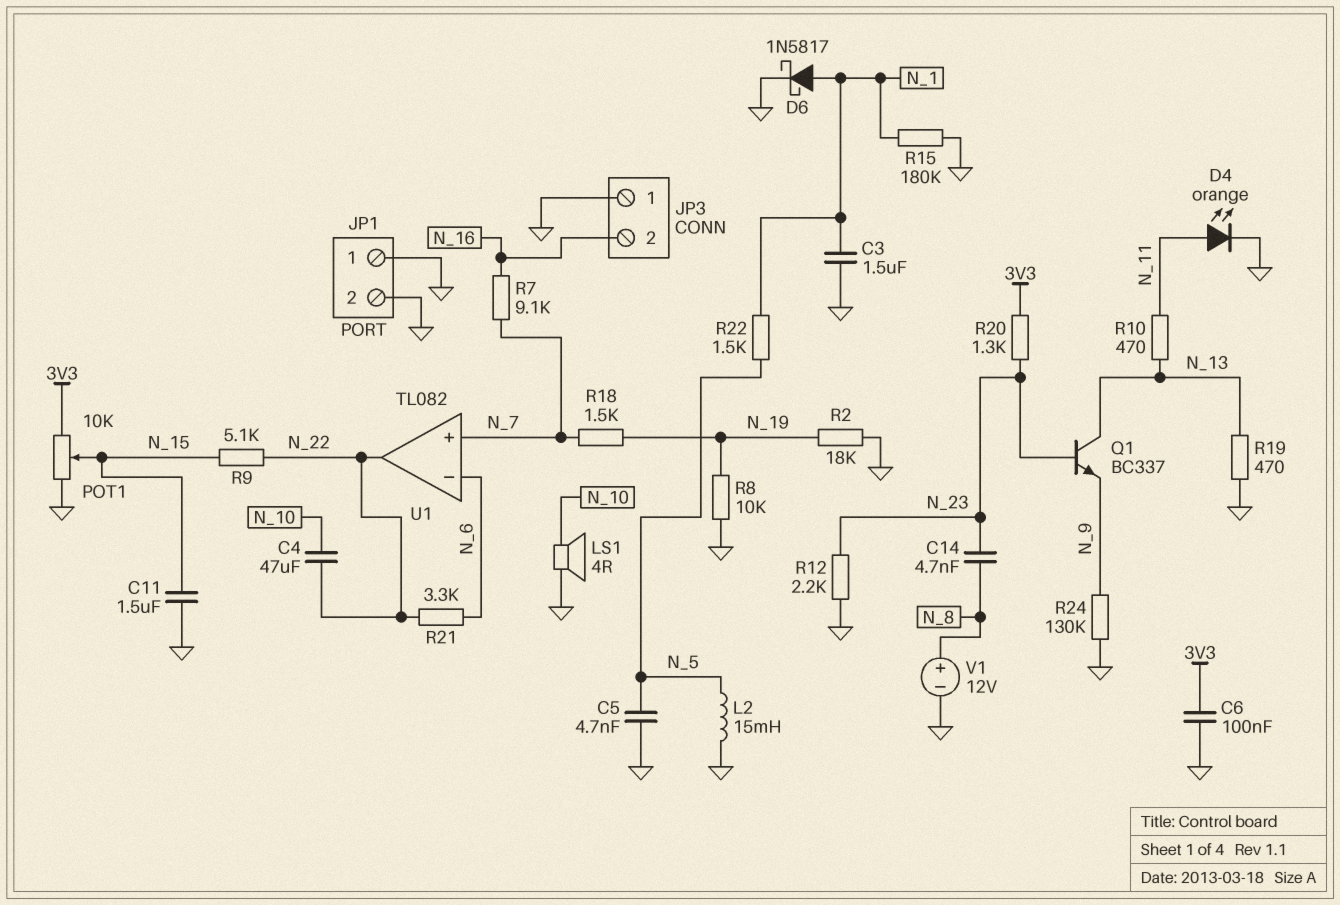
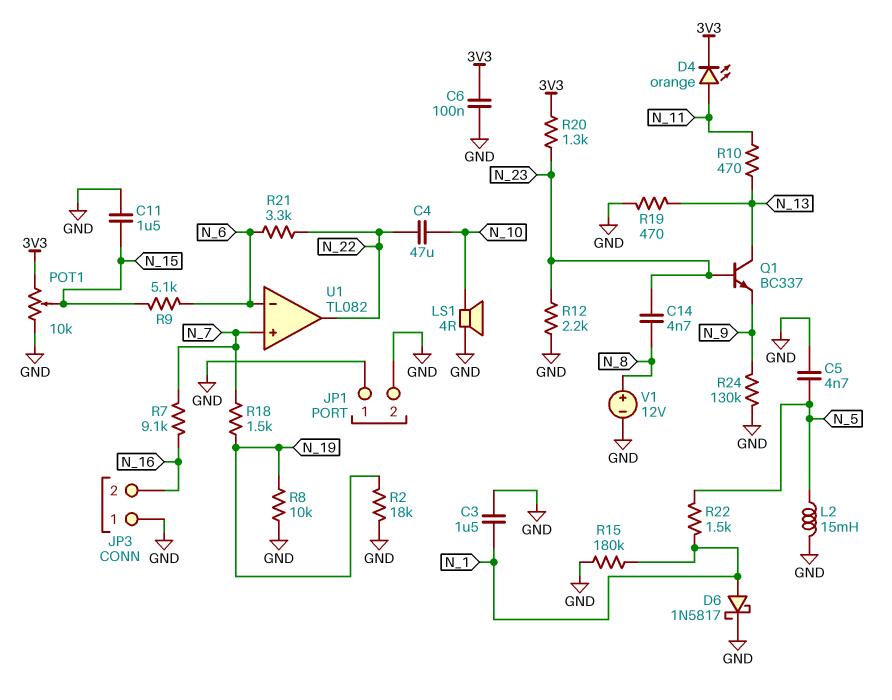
D4: LED orange (A N_11, K GND) -> LED orange (A N_11, K 3V3)
R9: 5.1k (N_15, N_22) -> 5.1k (N_6, N_15)

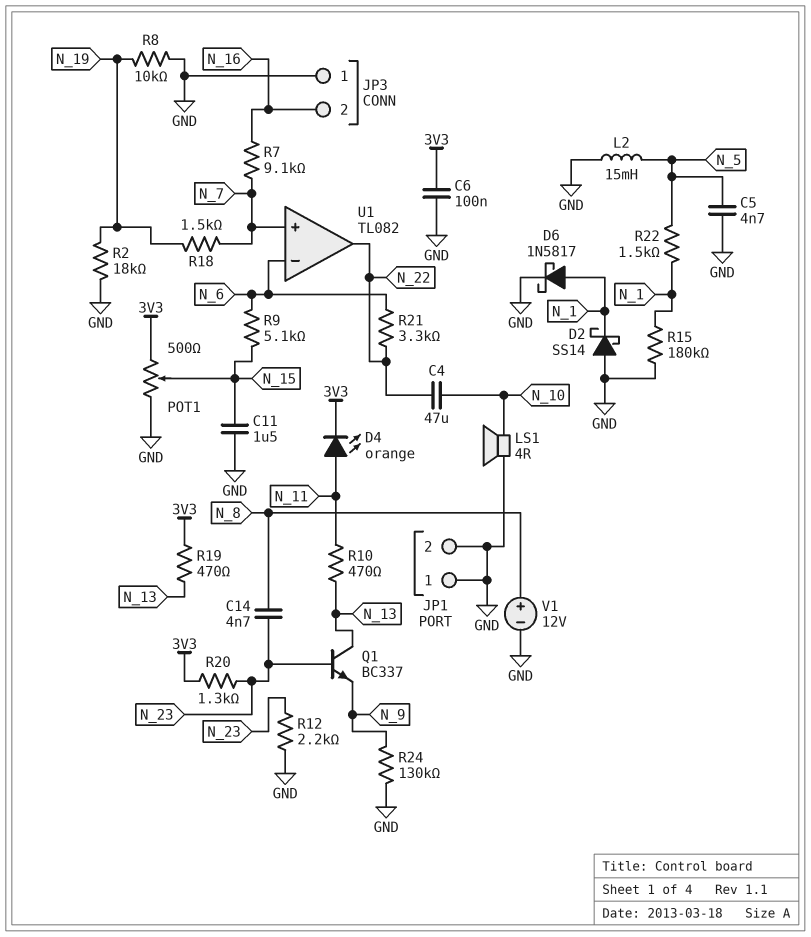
C3: 1.5uF (GND, N_1) -> none
D2: none -> schottky SS14 (A GND, K N_1)
POT1: 10k (3V3, GND, wiper N_15) -> 500 (3V3, GND, wiper N_15)
R19: 470 (GND, N_13) -> 470 (3V3, N_13)

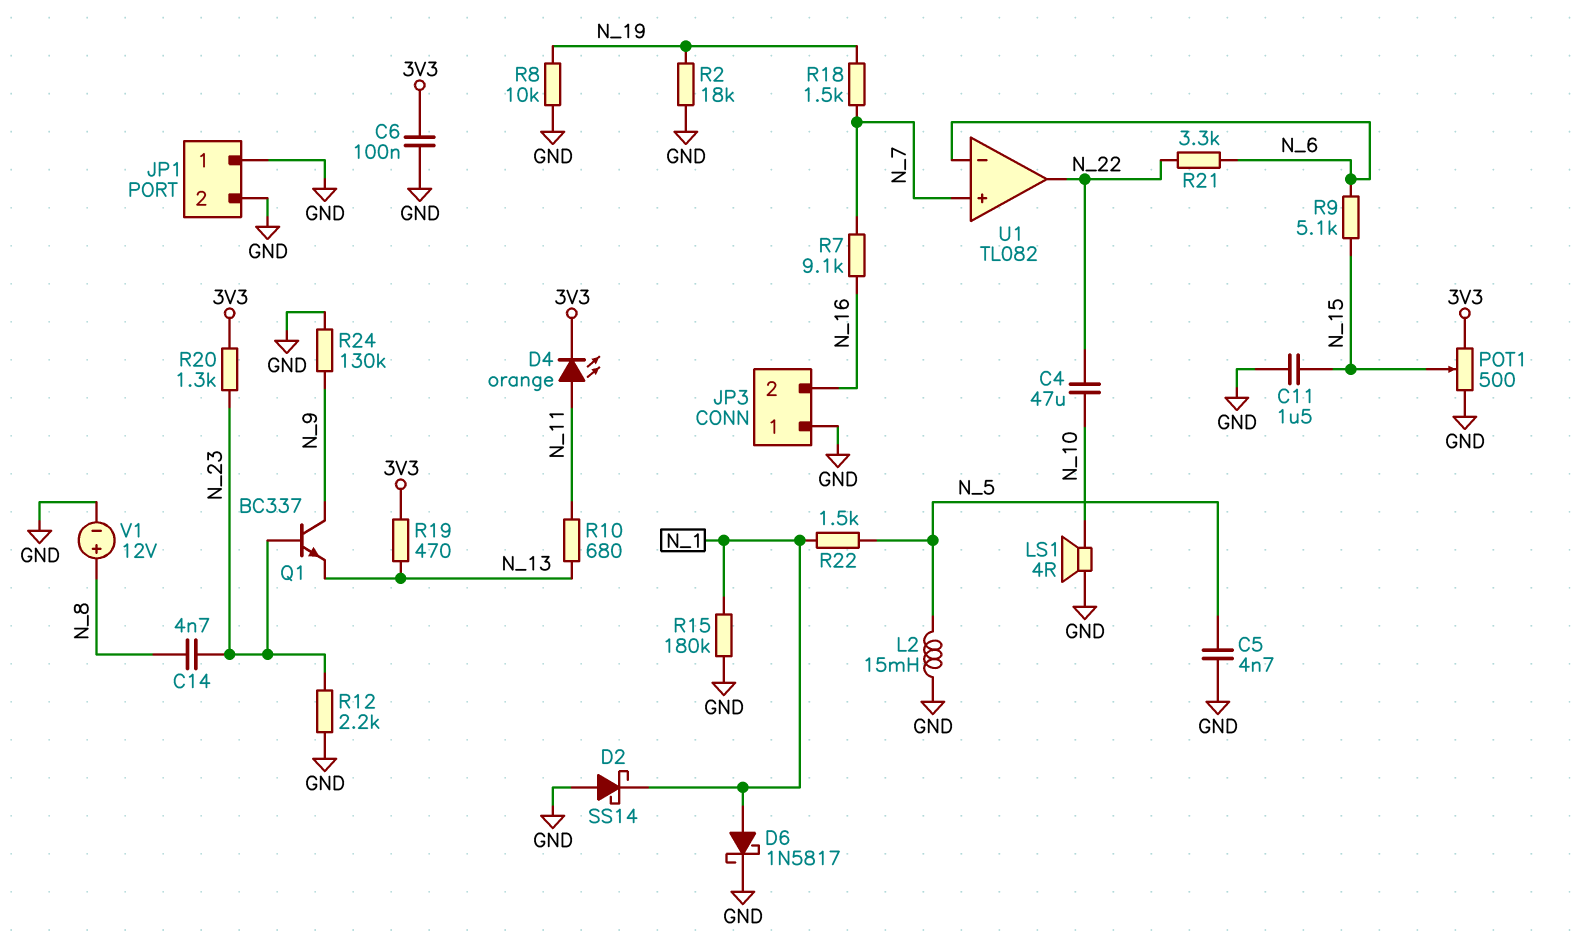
Q1: NPN BC337 (B N_23, C N_13, E N_9) -> NPN BC337 (B N_23, C N_9, E N_13)
R10: 470 (N_11, N_13) -> 680 (N_11, N_13)

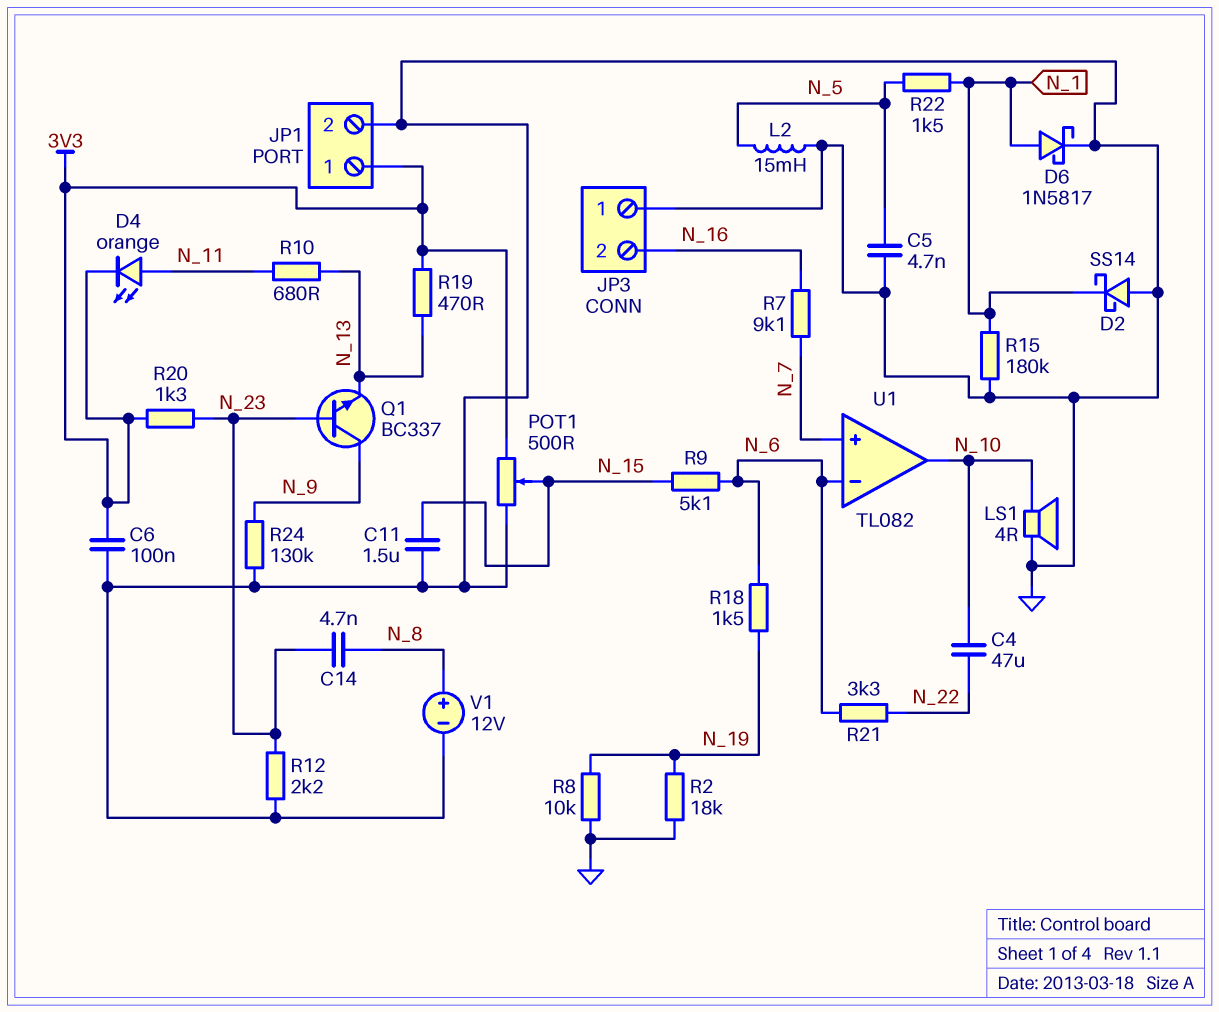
JP1 pin 1: GND -> 3V3
R18: 1.5k (N_7, N_19) -> 1.5k (N_6, N_19)
U1 pin out: N_22 -> N_10

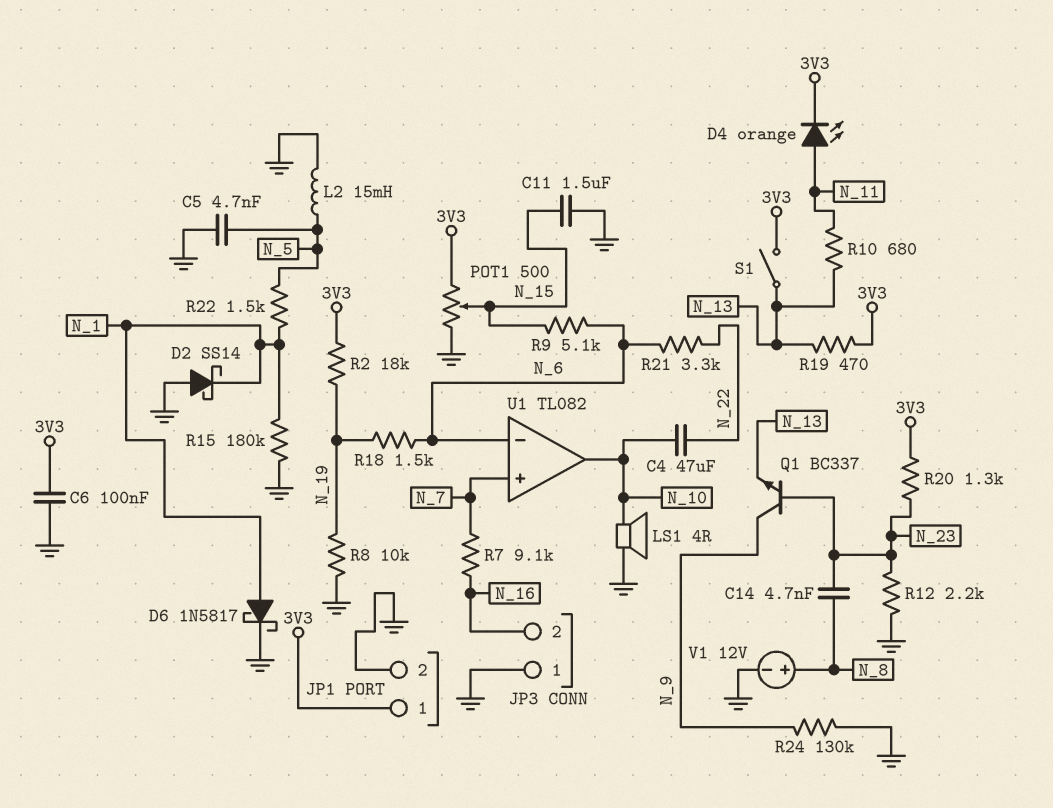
R2: 18k (GND, N_19) -> 18k (3V3, N_19)
S1: none -> switch (3V3, N_13)

